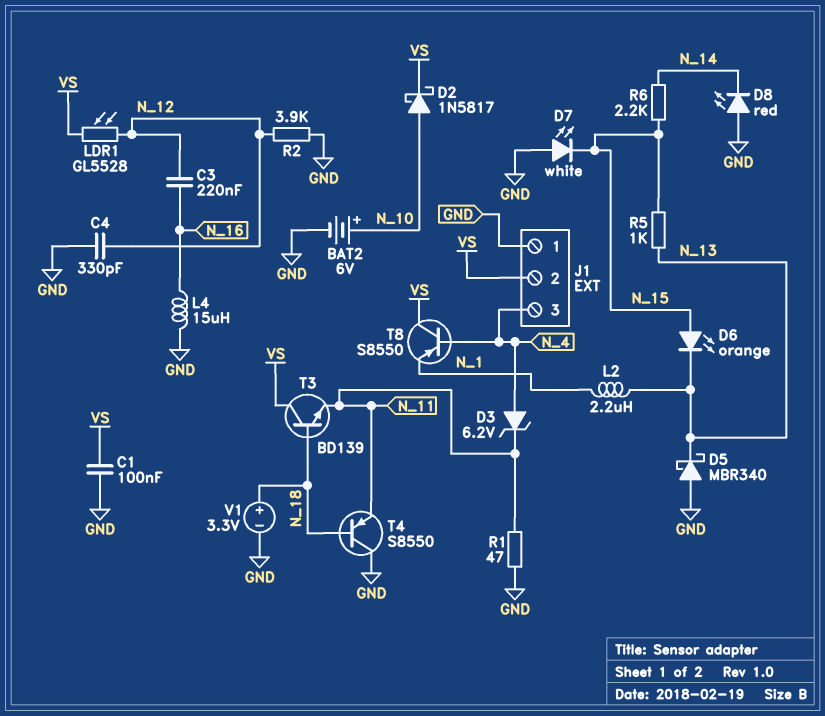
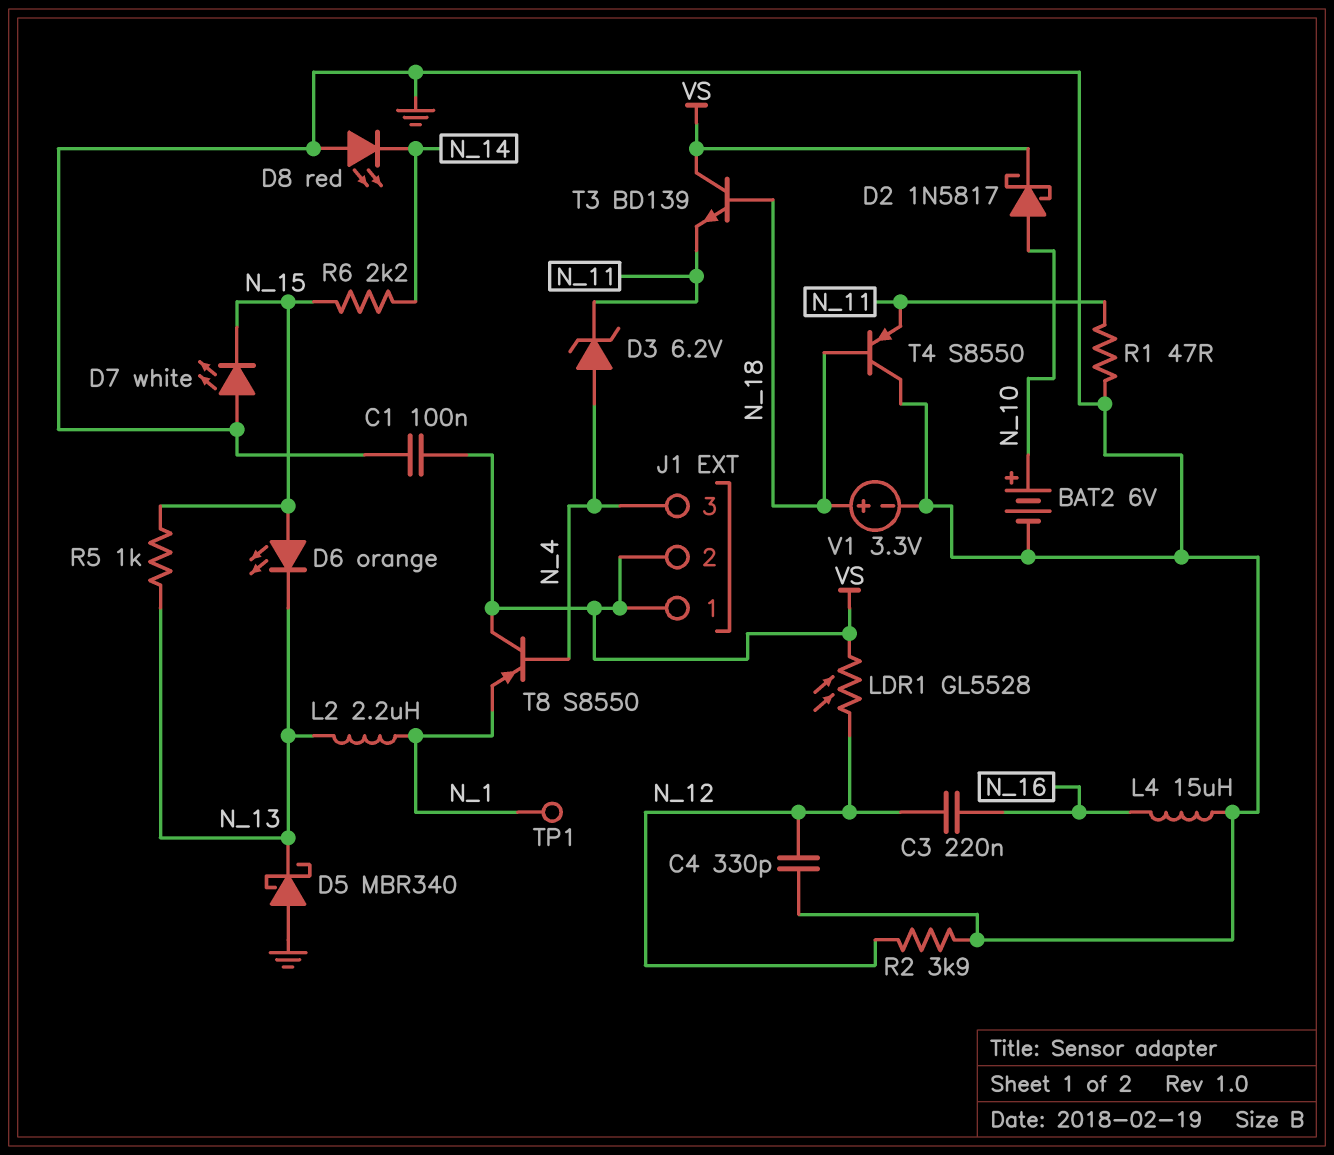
J1 pin 1: GND -> VS
TP1: none -> test point (N_1)

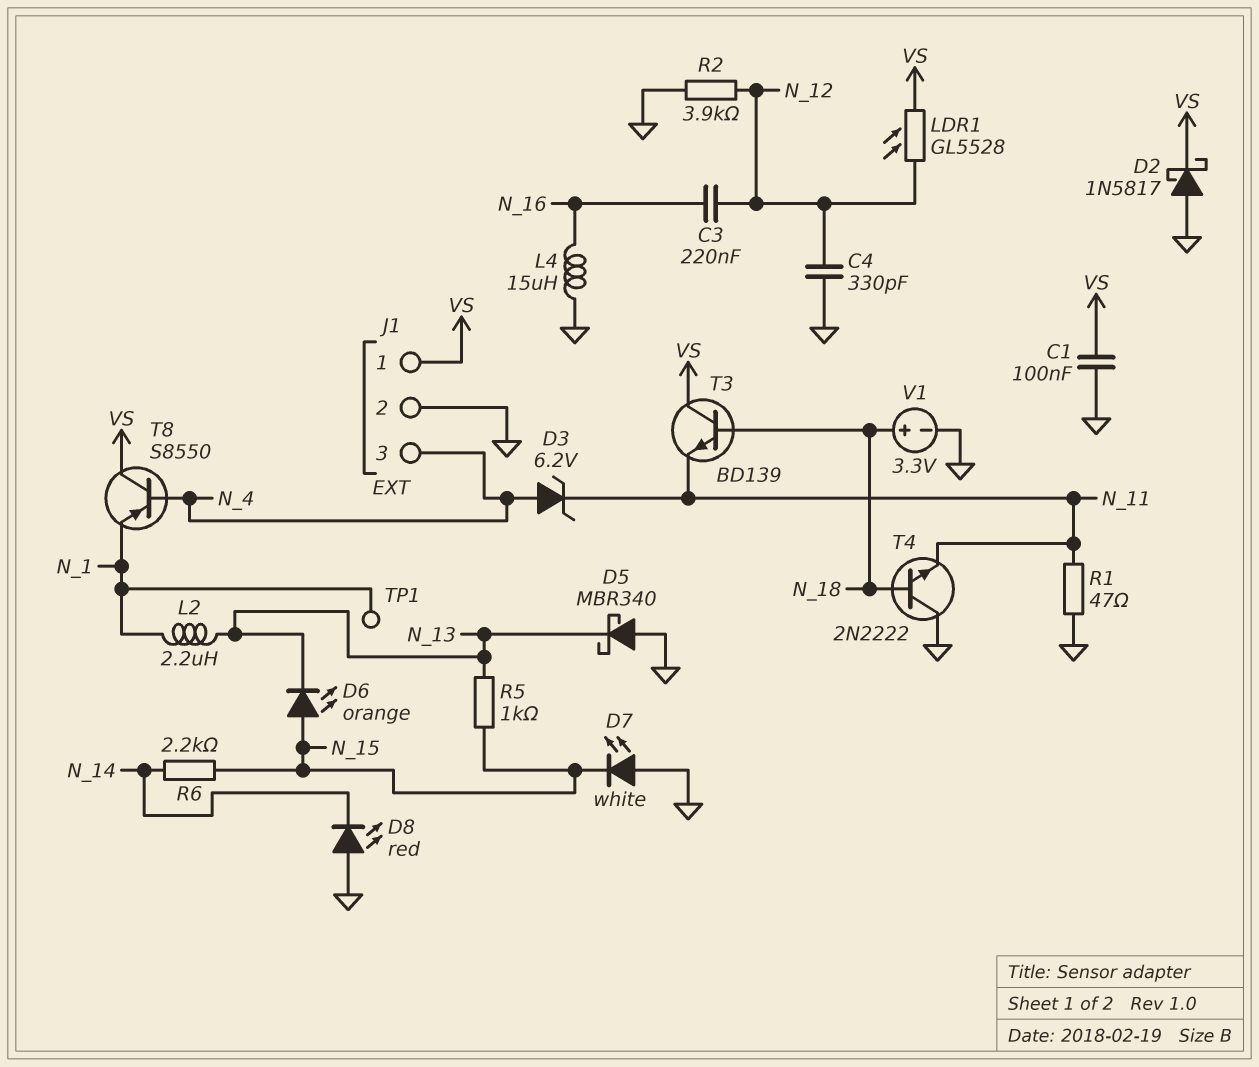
BAT2: 6V (plus N_10, minus GND) -> none
D2: schottky 1N5817 (A N_10, K VS) -> schottky 1N5817 (A GND, K VS)
J1 pin 2: VS -> GND
T4: PNP S8550 (B N_18, C GND, E N_11) -> NPN 2N2222 (B N_18, C GND, E N_11)

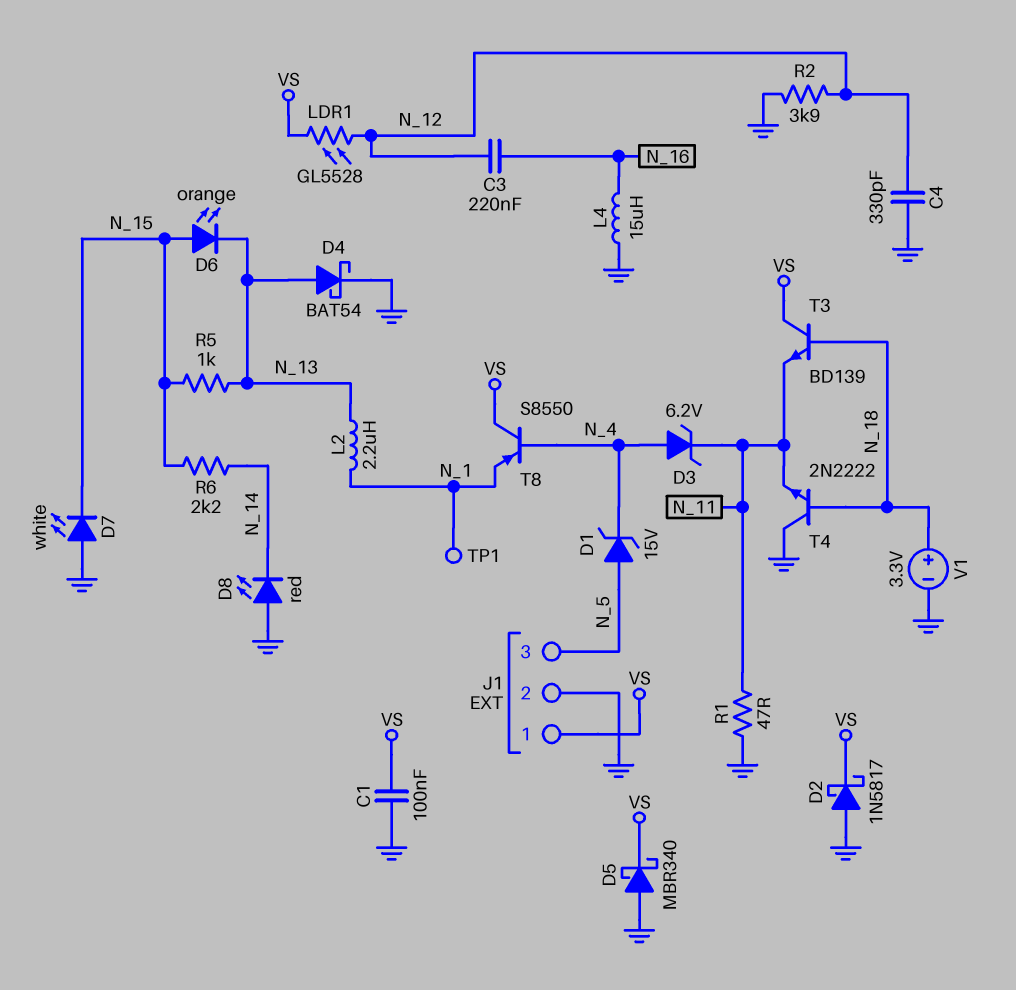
D1: none -> zener 15V (A N_5, K N_4)
D4: none -> schottky BAT54 (A N_13, K GND)
D5: schottky MBR340 (A GND, K N_13) -> schottky MBR340 (A GND, K VS)
J1 pin 3: N_4 -> N_5

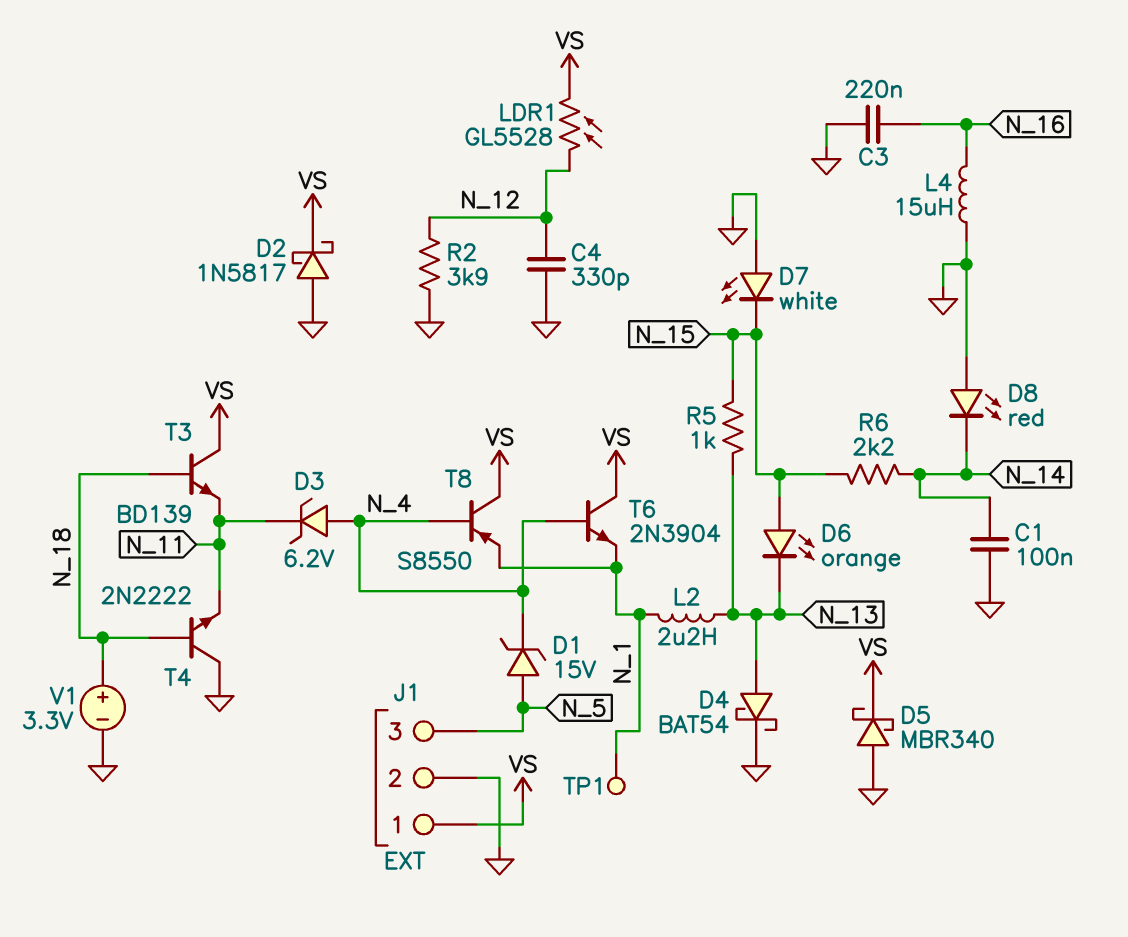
C1: 100nF (GND, VS) -> 100nF (GND, N_14)
C3: 220nF (N_12, N_16) -> 220nF (GND, N_16)
R1: 47 (GND, N_11) -> none
T6: none -> NPN 2N3904 (B N_4, C VS, E N_1)

